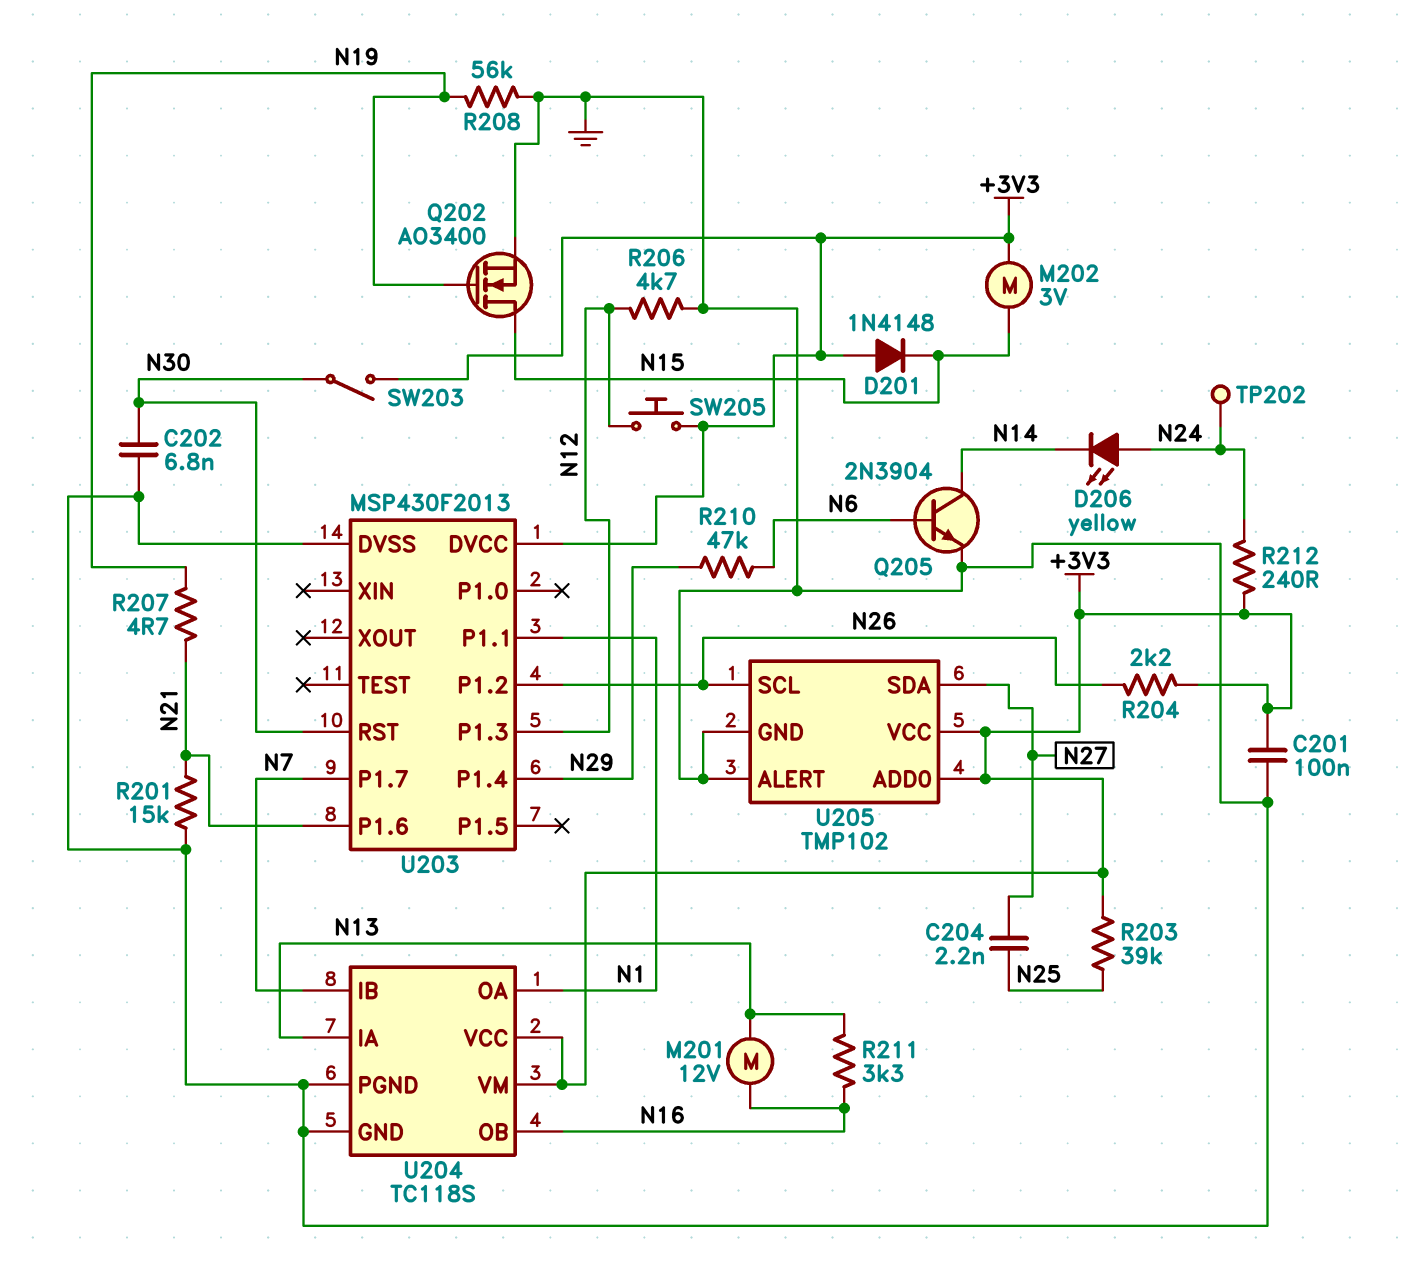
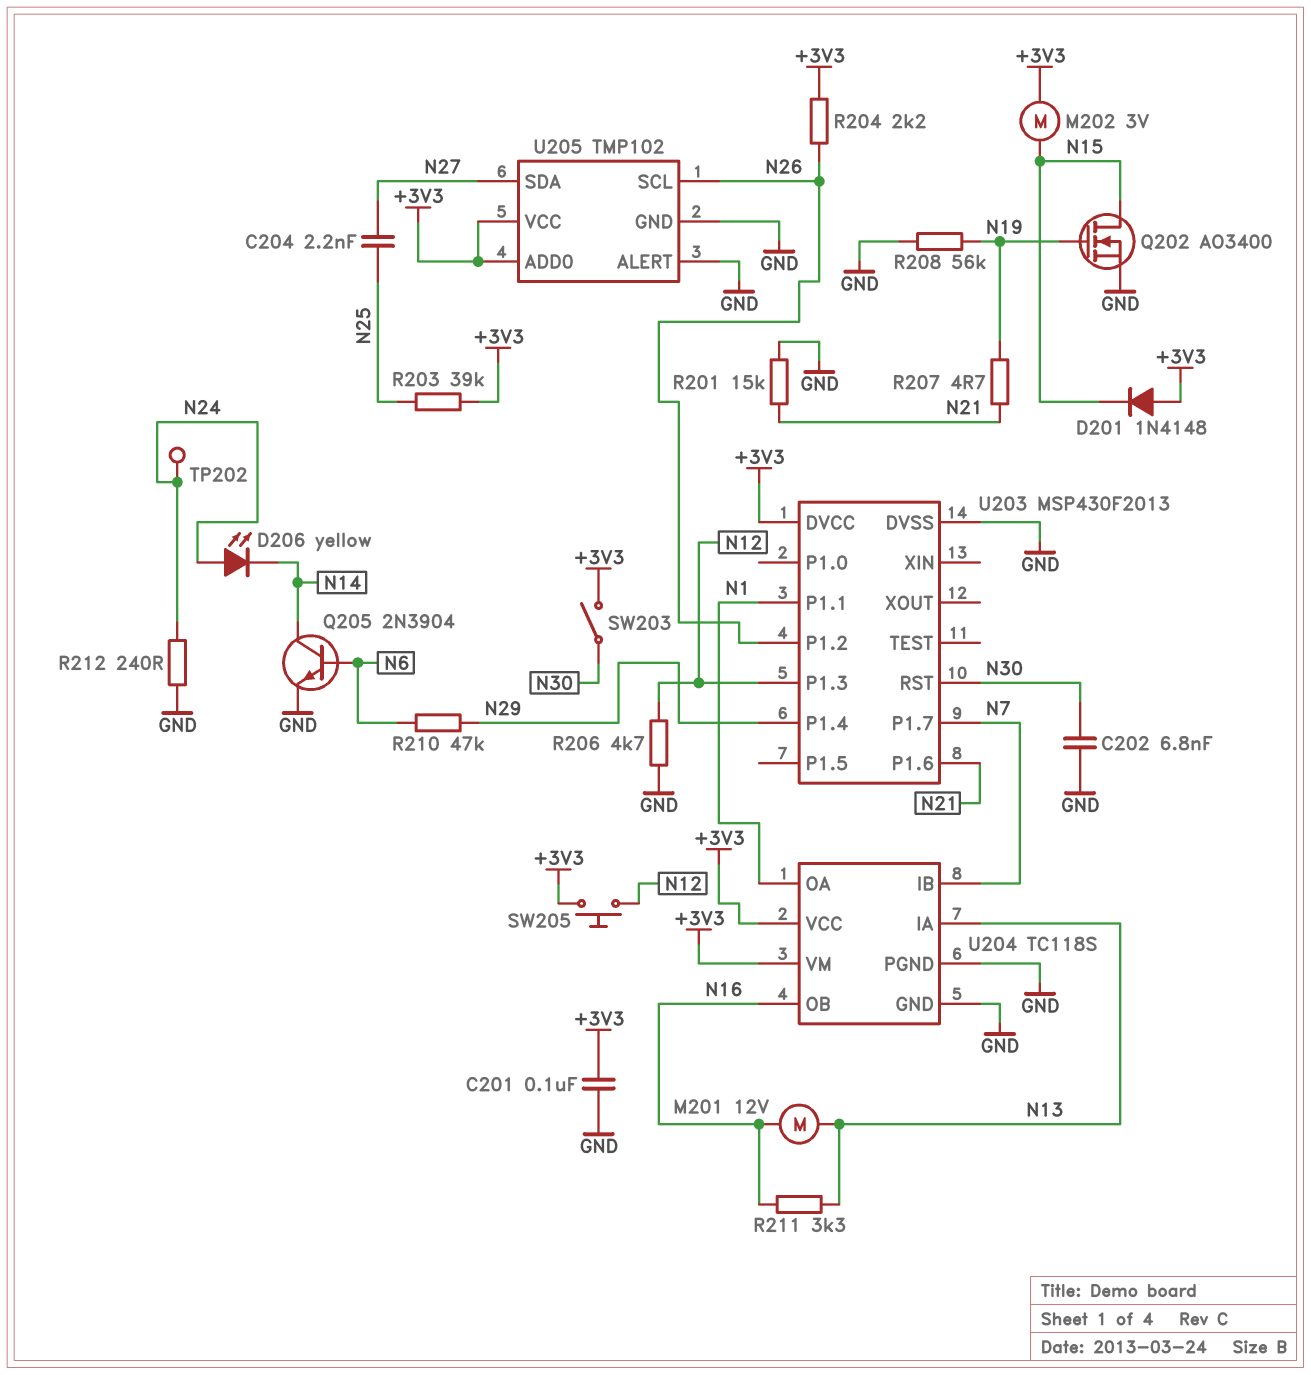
R212: 240 (+3V3, N24) -> 240 (GND, N24)

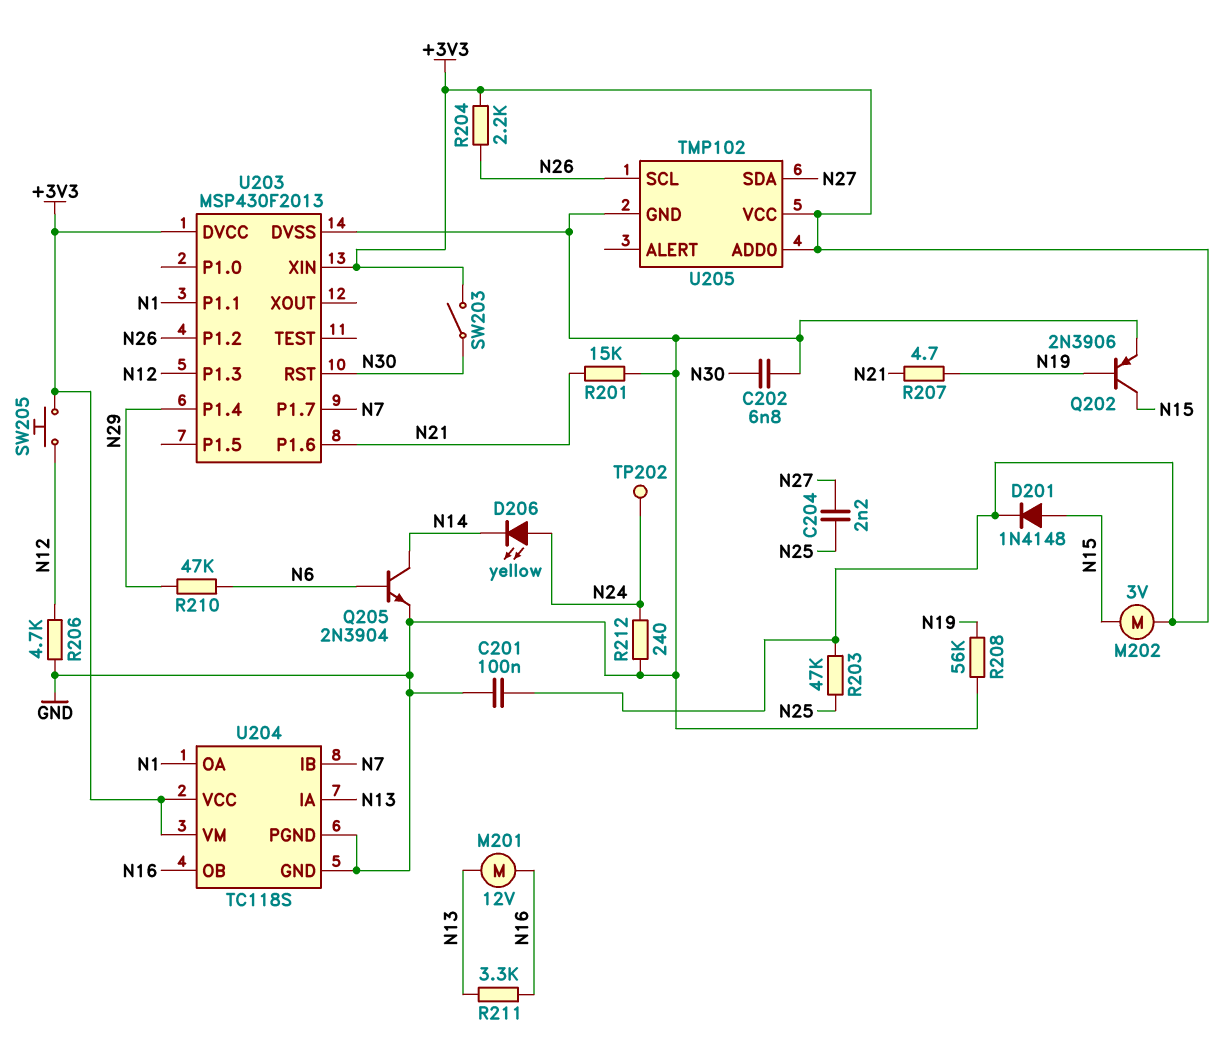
D201: diode 1N4148 (A +3V3, K N15) -> diode 1N4148 (A N15, K +3V3)
Q202: NMOS AO3400 (G N19, D N15, S GND) -> PNP 2N3906 (B N19, C N15, E GND)
R203: 39k (+3V3, N25) -> 47k (+3V3, N25)
U203 pin XIN: none -> +3V3
U205 pin ALERT: GND -> none

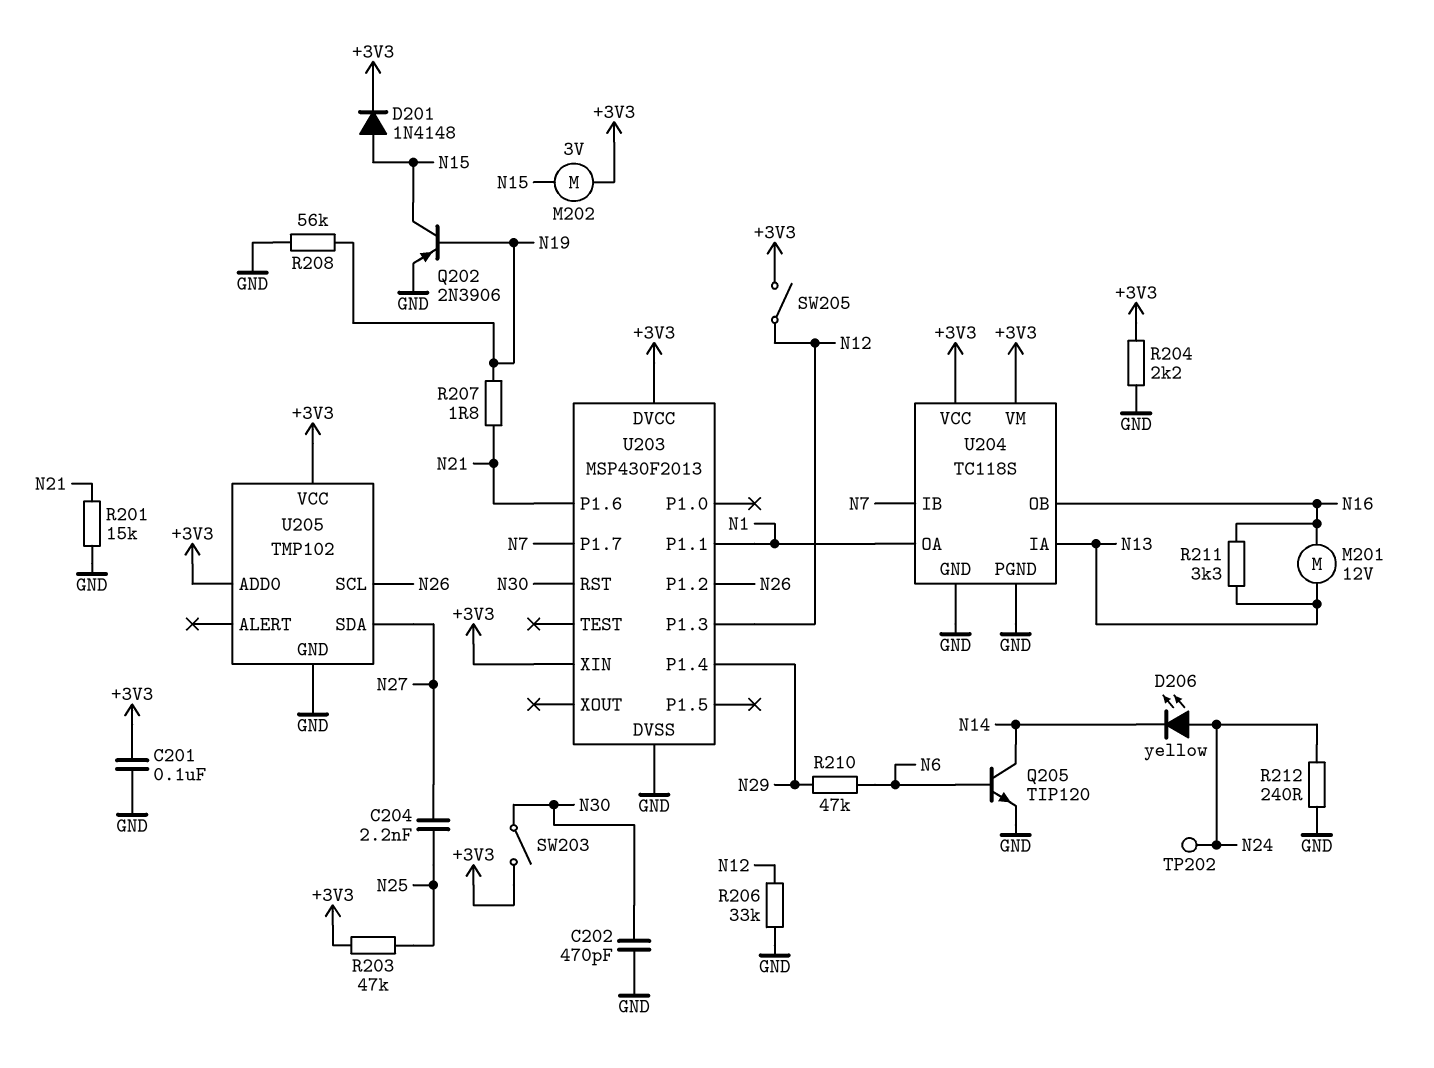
C202: 6.8nF (GND, N30) -> 470pF (GND, N30)
Q205: NPN 2N3904 (B N6, C N14, E GND) -> NPN TIP120 (B N6, C N14, E GND)
R204: 2.2k (+3V3, N26) -> 2.2k (+3V3, GND)
R206: 4.7k (GND, N12) -> 33k (GND, N12)
R207: 4.7 (N19, N21) -> 1.8 (N19, N21)
SW205: button (+3V3, N12) -> switch (+3V3, N12)

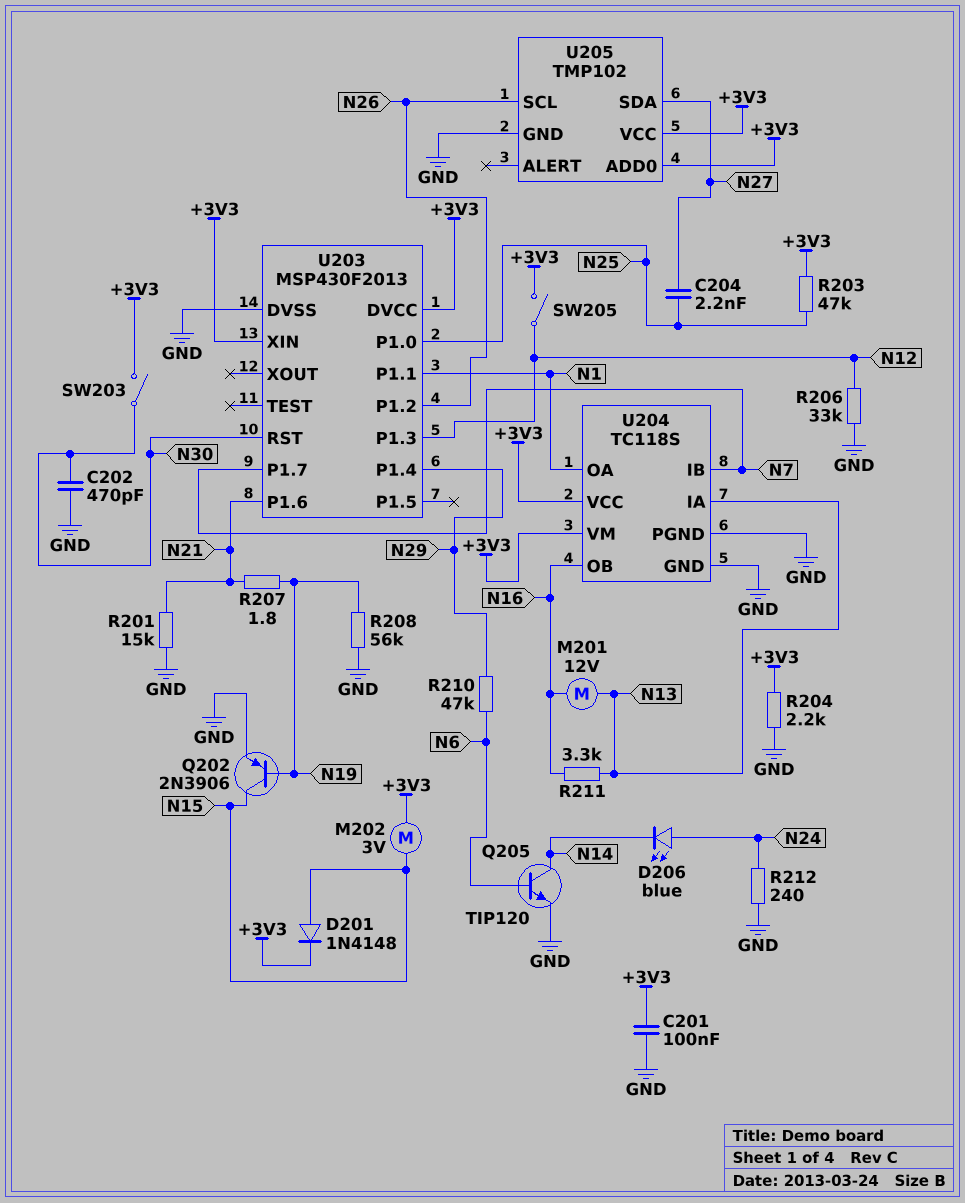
D206: LED yellow (A N24, K N14) -> LED blue (A N24, K N14)
TP202: test point (N24) -> none
U203 pin P1.0: none -> N25

